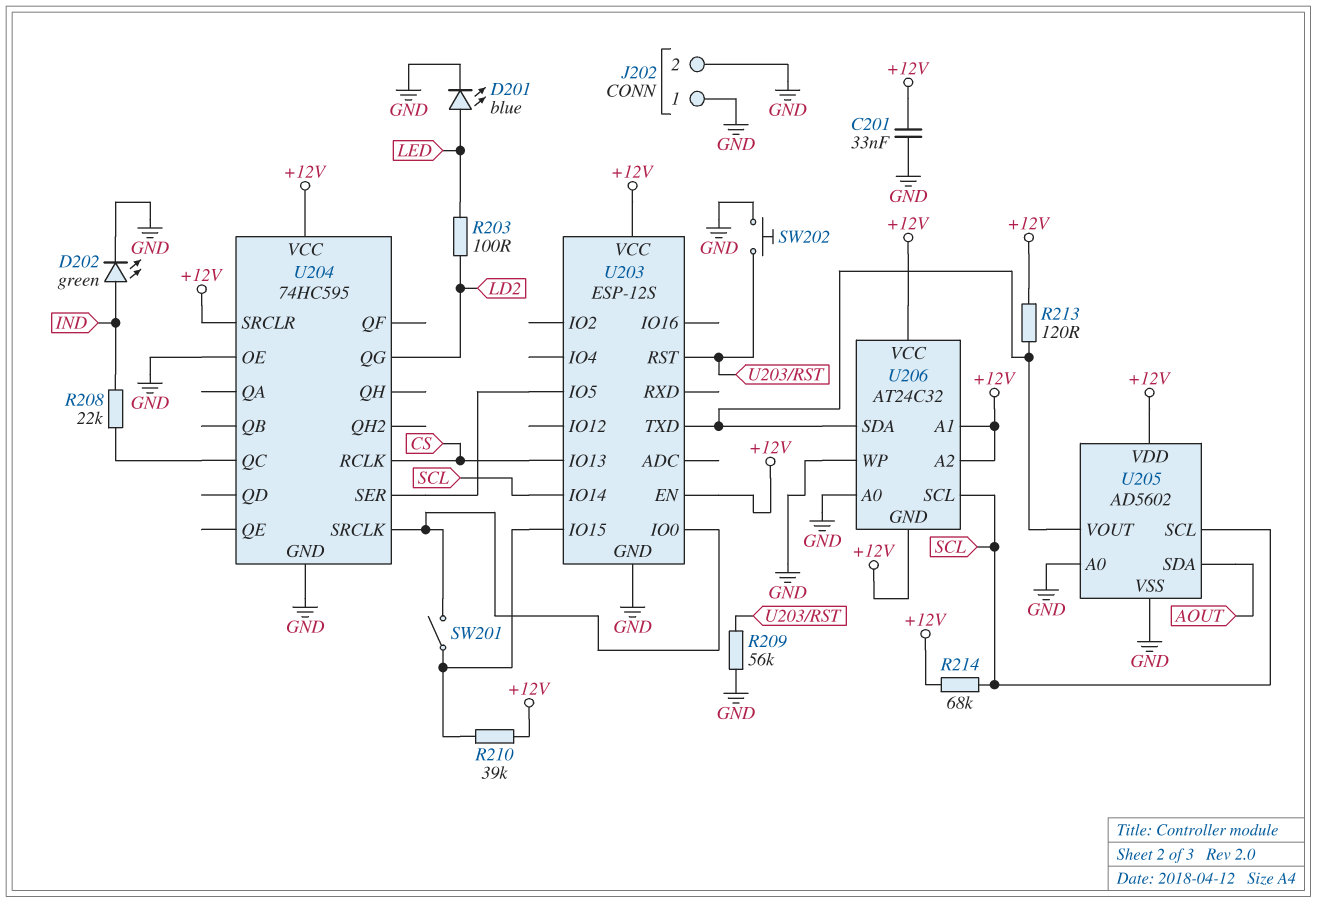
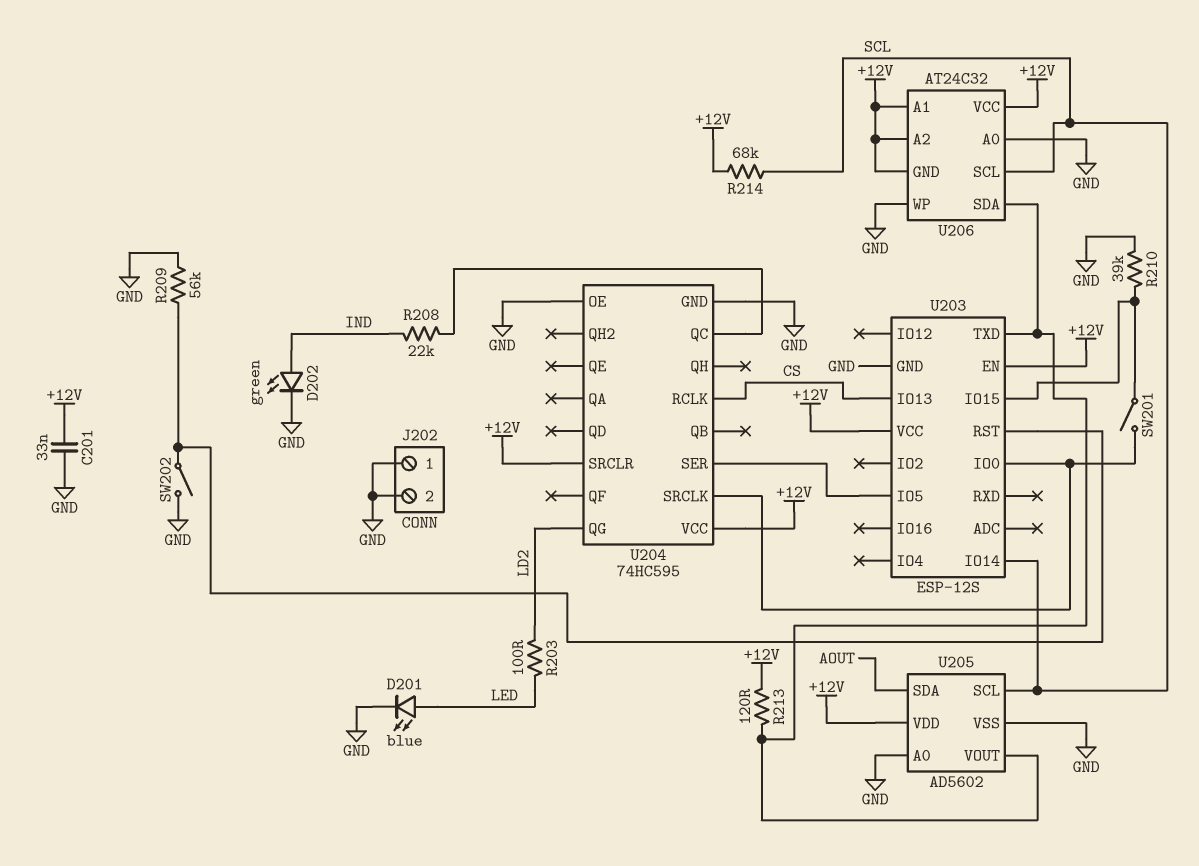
R210: 39k (+12V, U203/IO15) -> 39k (GND, U203/IO15)
SW202: button (GND, U203/RST) -> switch (GND, U203/RST)

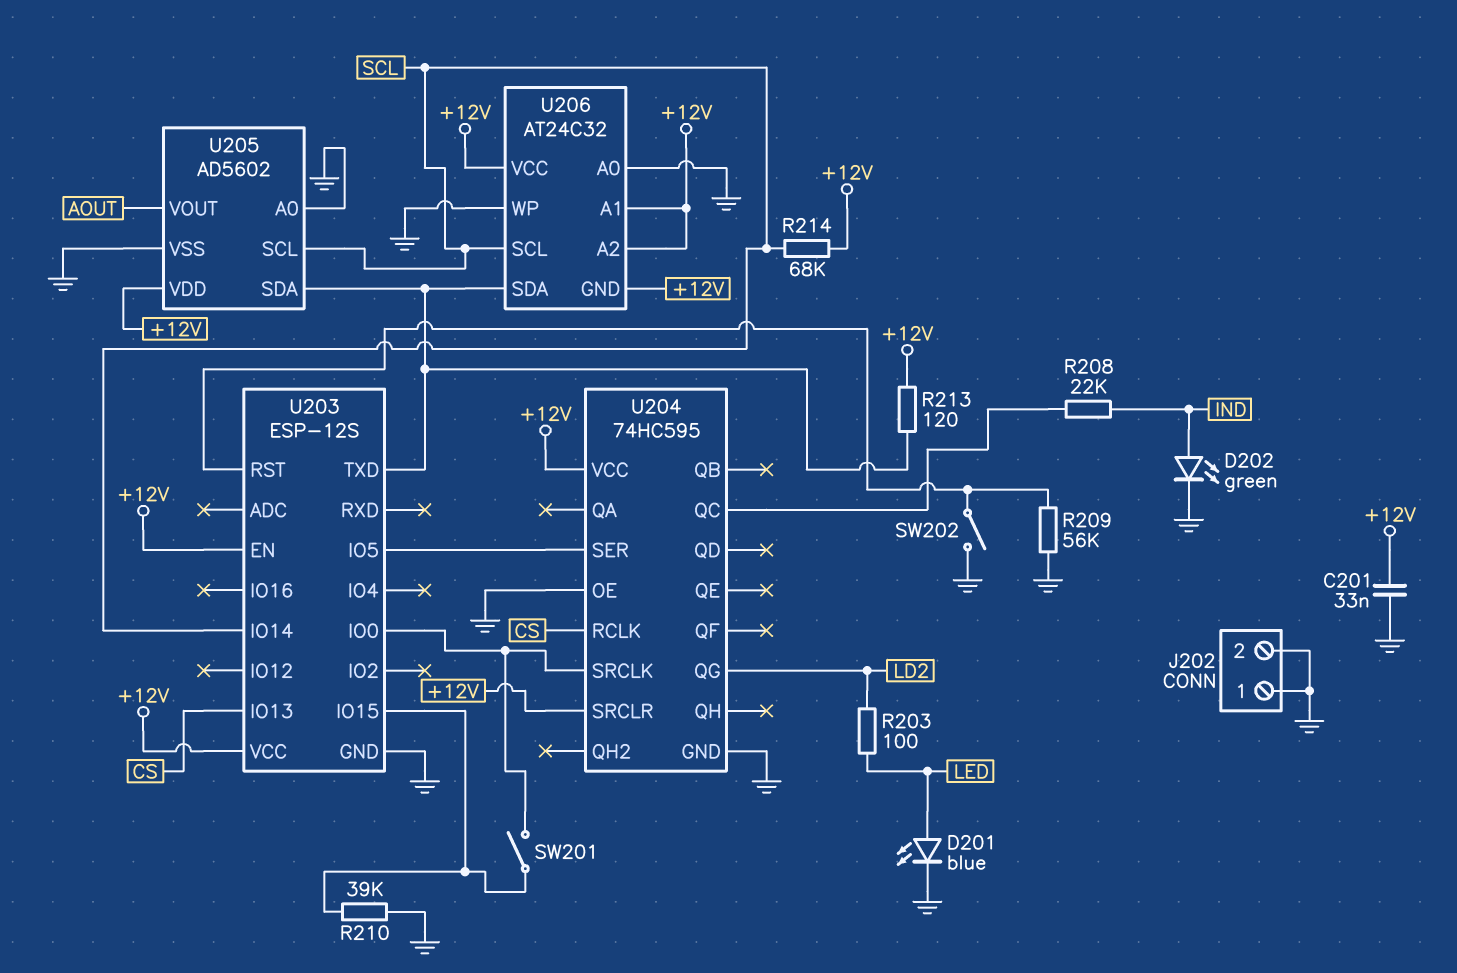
U205 pin SDA: AOUT -> U203/TXD
U205 pin VOUT: U203/TXD -> AOUT

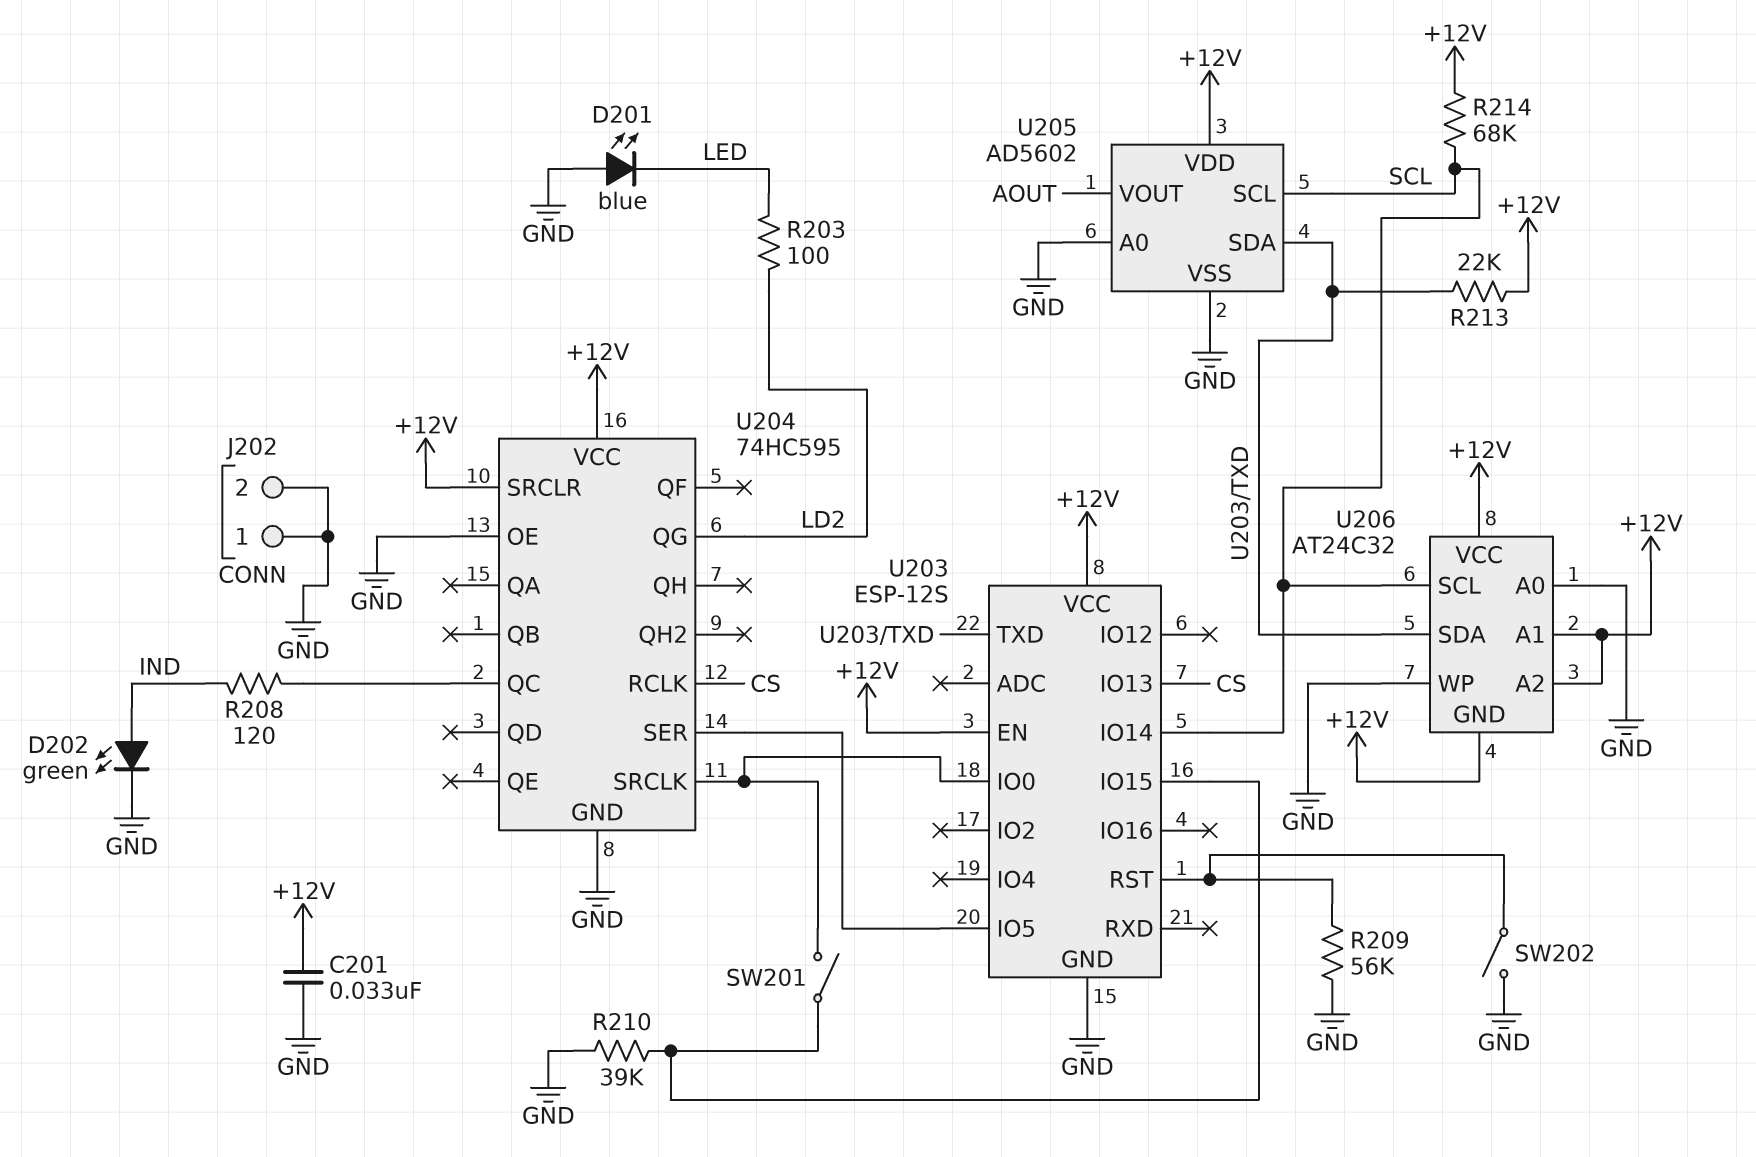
D201: LED blue (A LED, K GND) -> LED blue (A GND, K LED)
R208: 22k (IND, U204/QC) -> 120 (IND, U204/QC)
R213: 120 (+12V, U203/TXD) -> 22k (+12V, U203/TXD)

